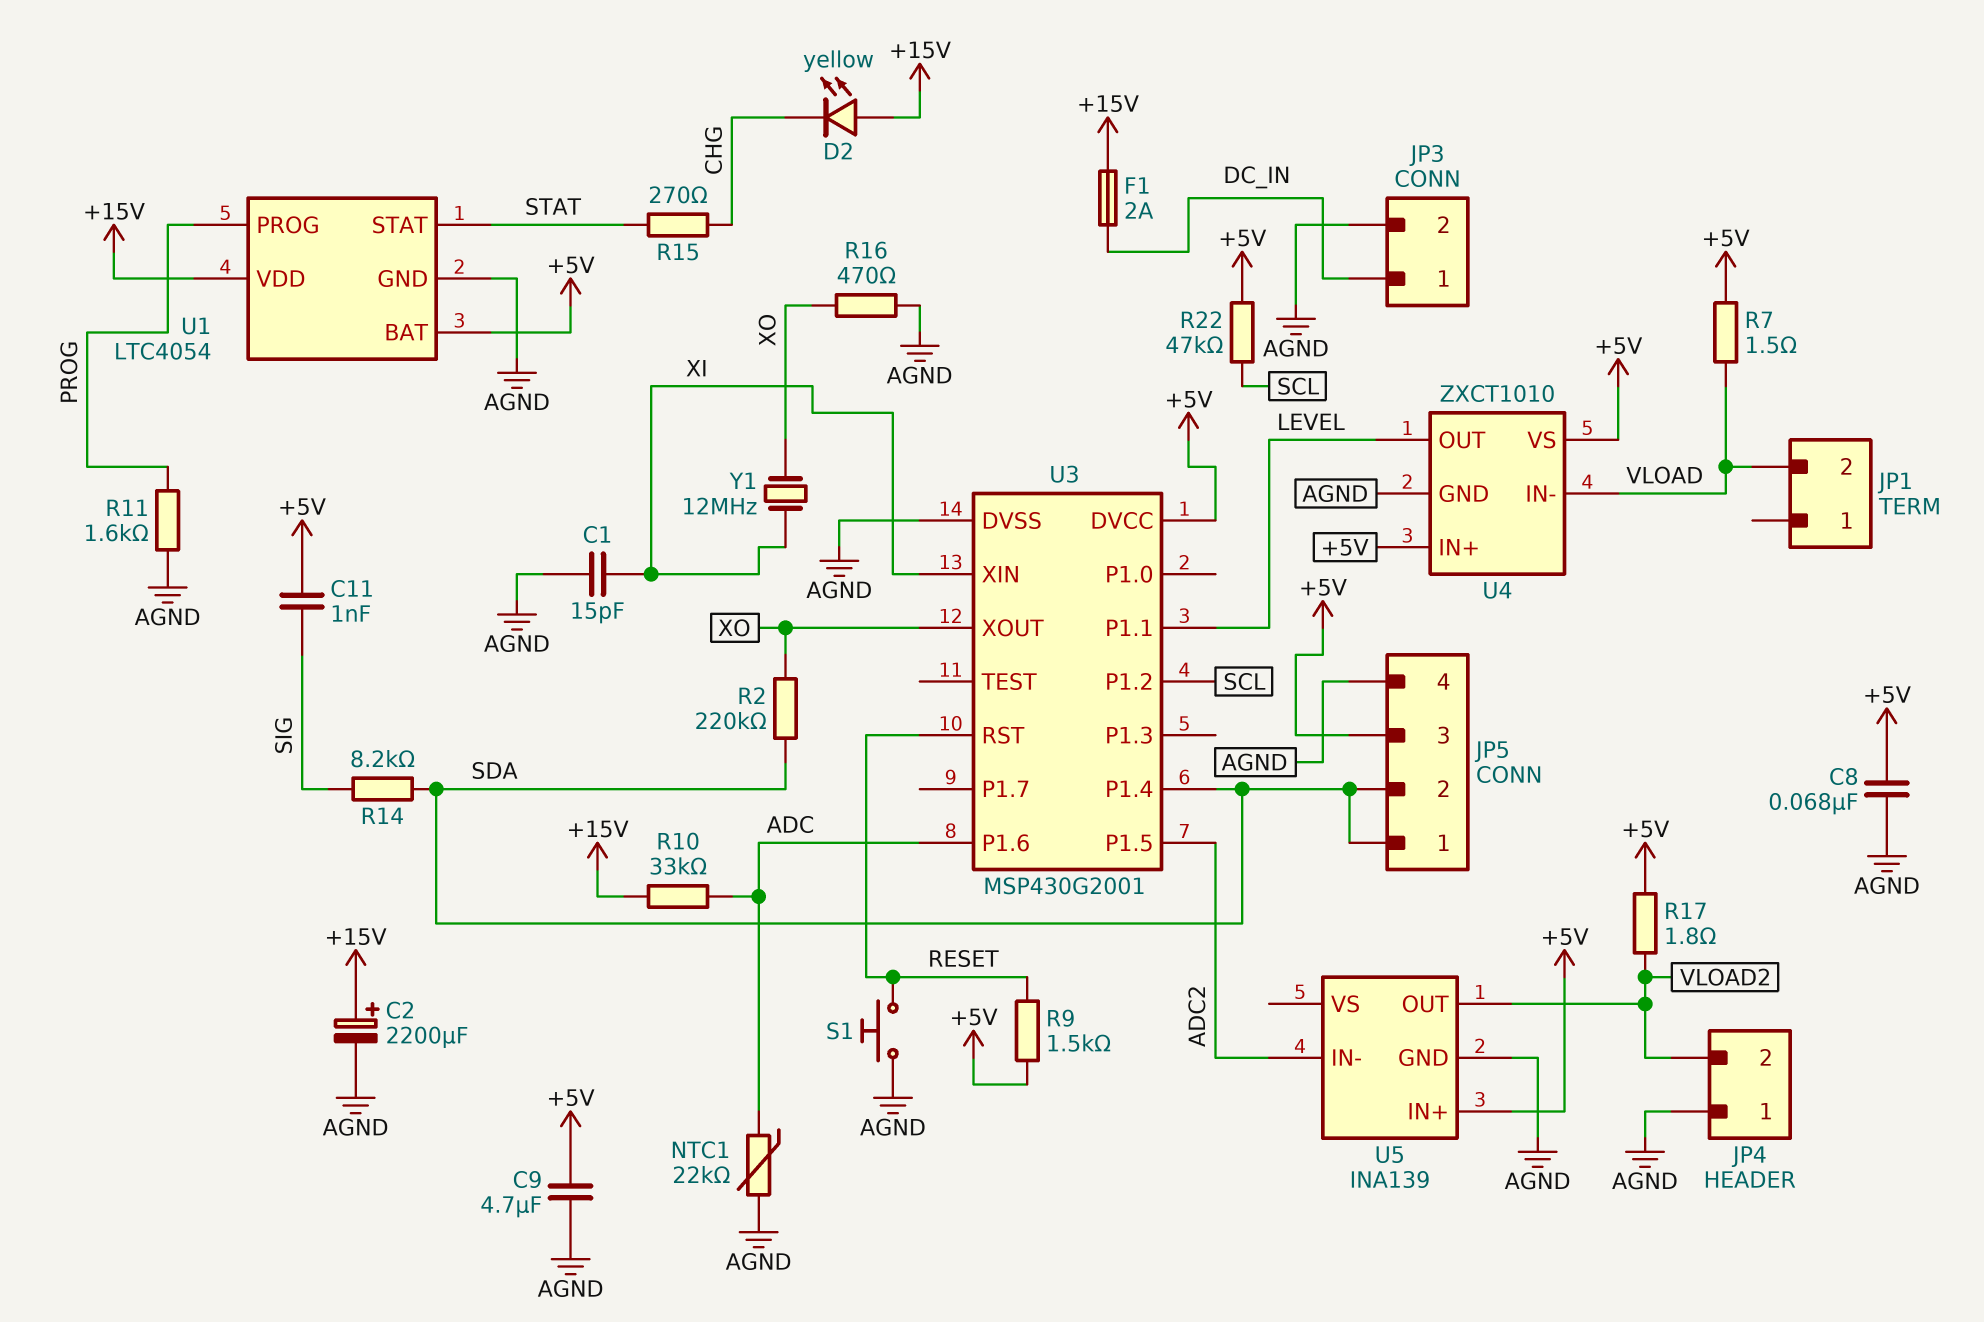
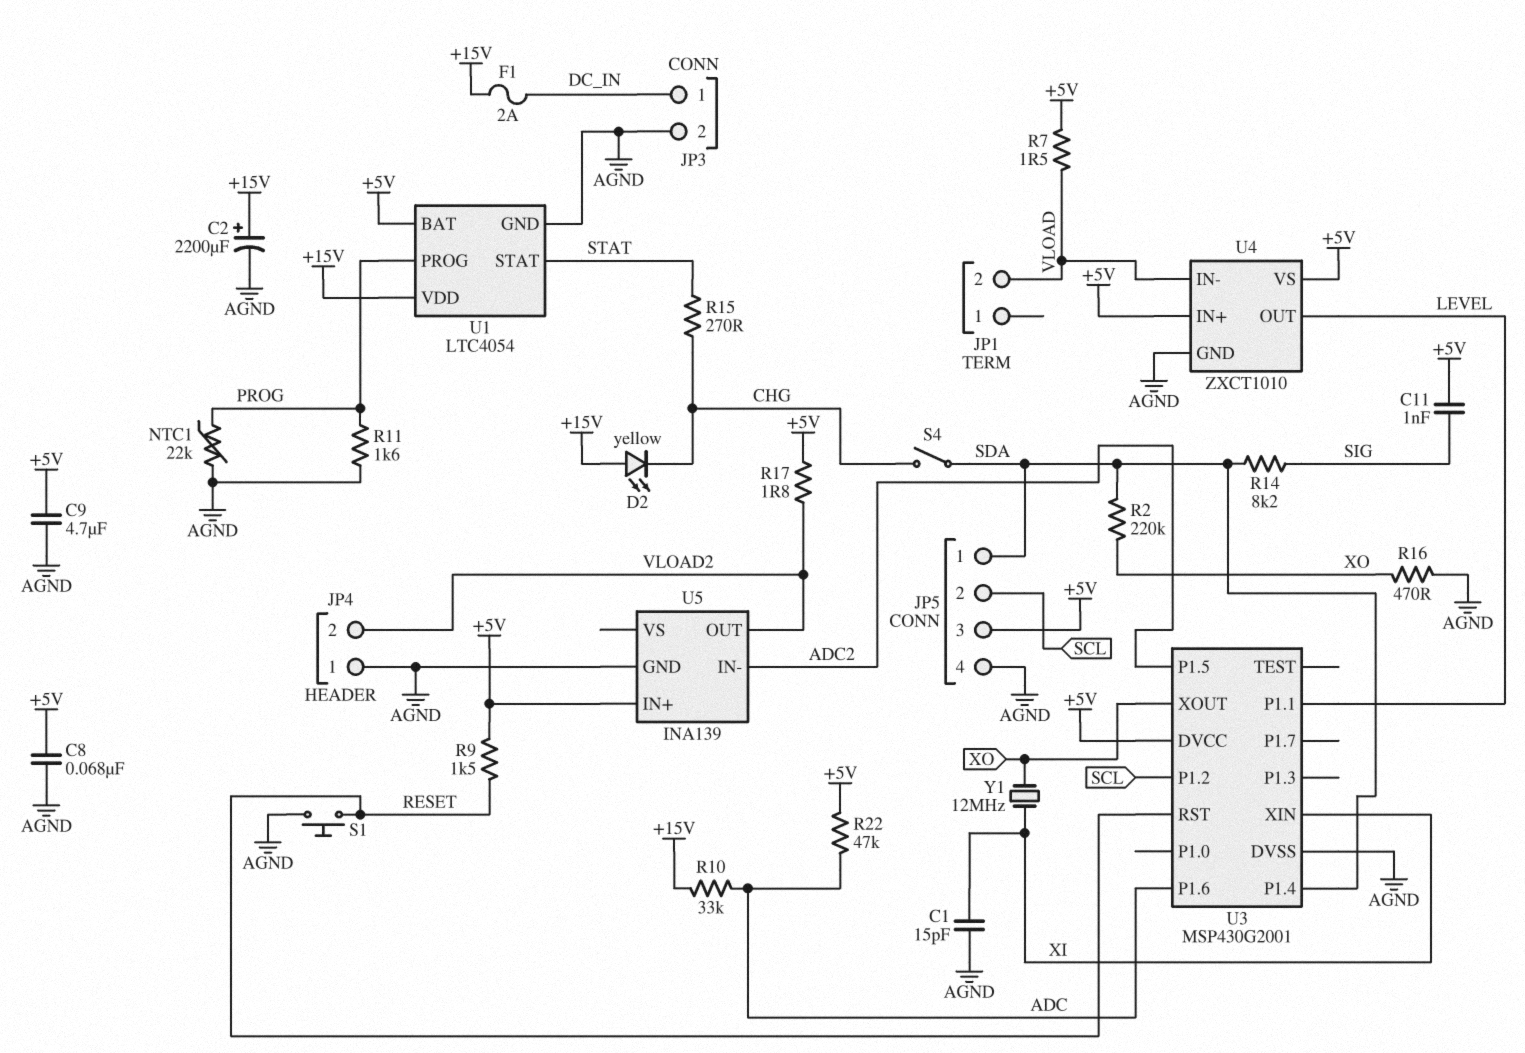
JP5 pin 2: SDA -> SCL
NTC1: 22k (ADC, AGND) -> 22k (AGND, PROG)
R22: 47k (+5V, SCL) -> 47k (+5V, ADC)
S4: none -> switch (CHG, SDA)

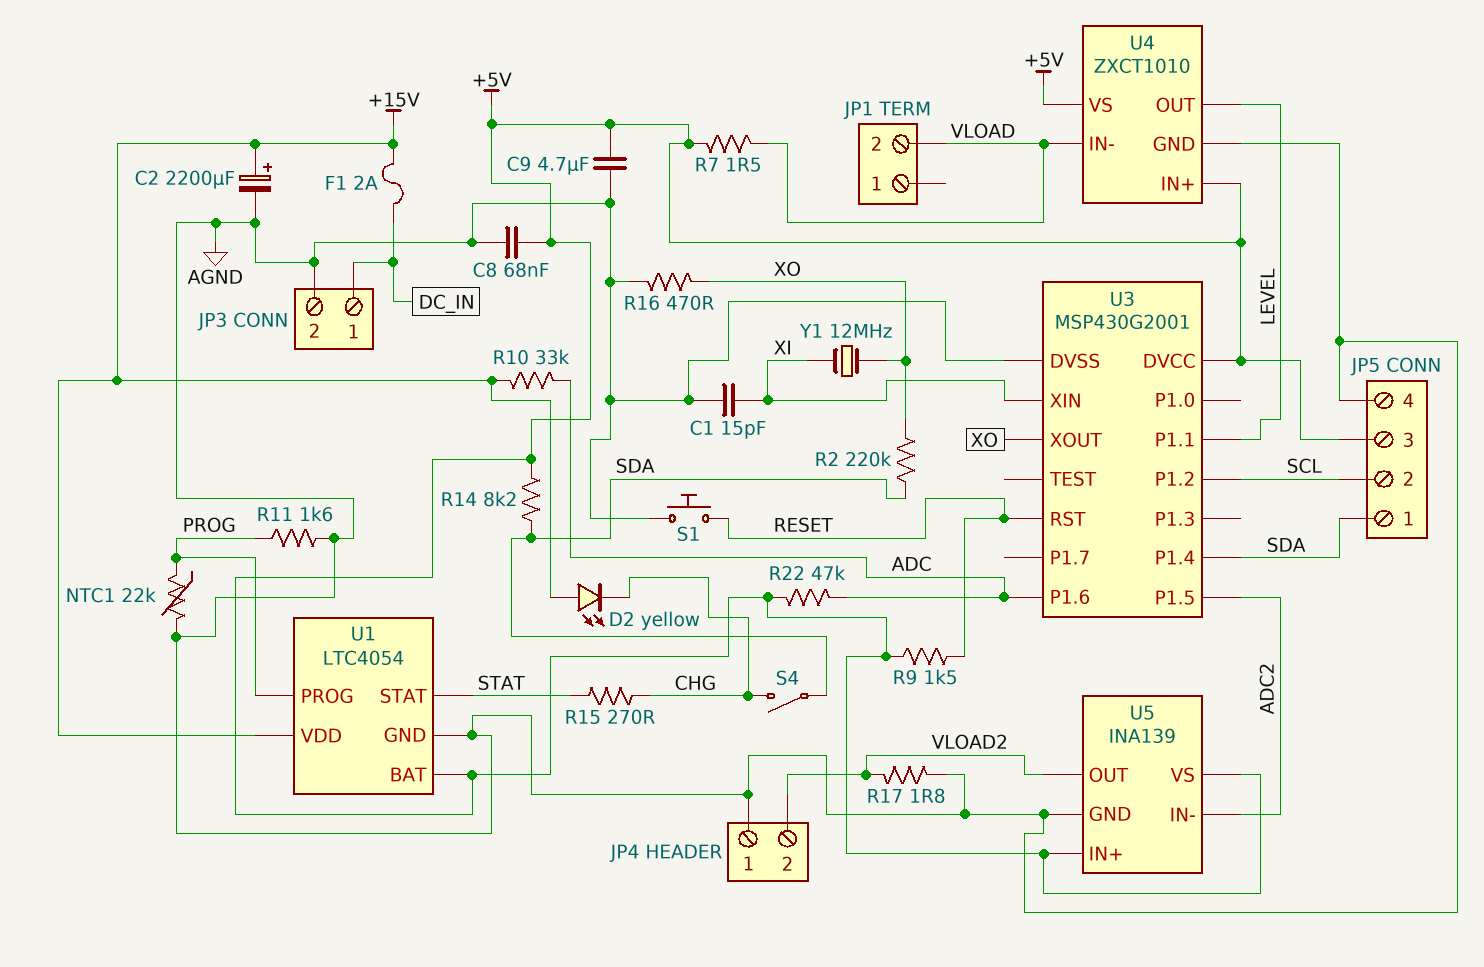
C11: 1nF (+5V, SIG) -> none
R14: 8.2k (SDA, SIG) -> 8.2k (+5V, SDA)
R17: 1.8 (+5V, VLOAD2) -> 1.8 (AGND, VLOAD2)
U5 pin VS: none -> +5V

